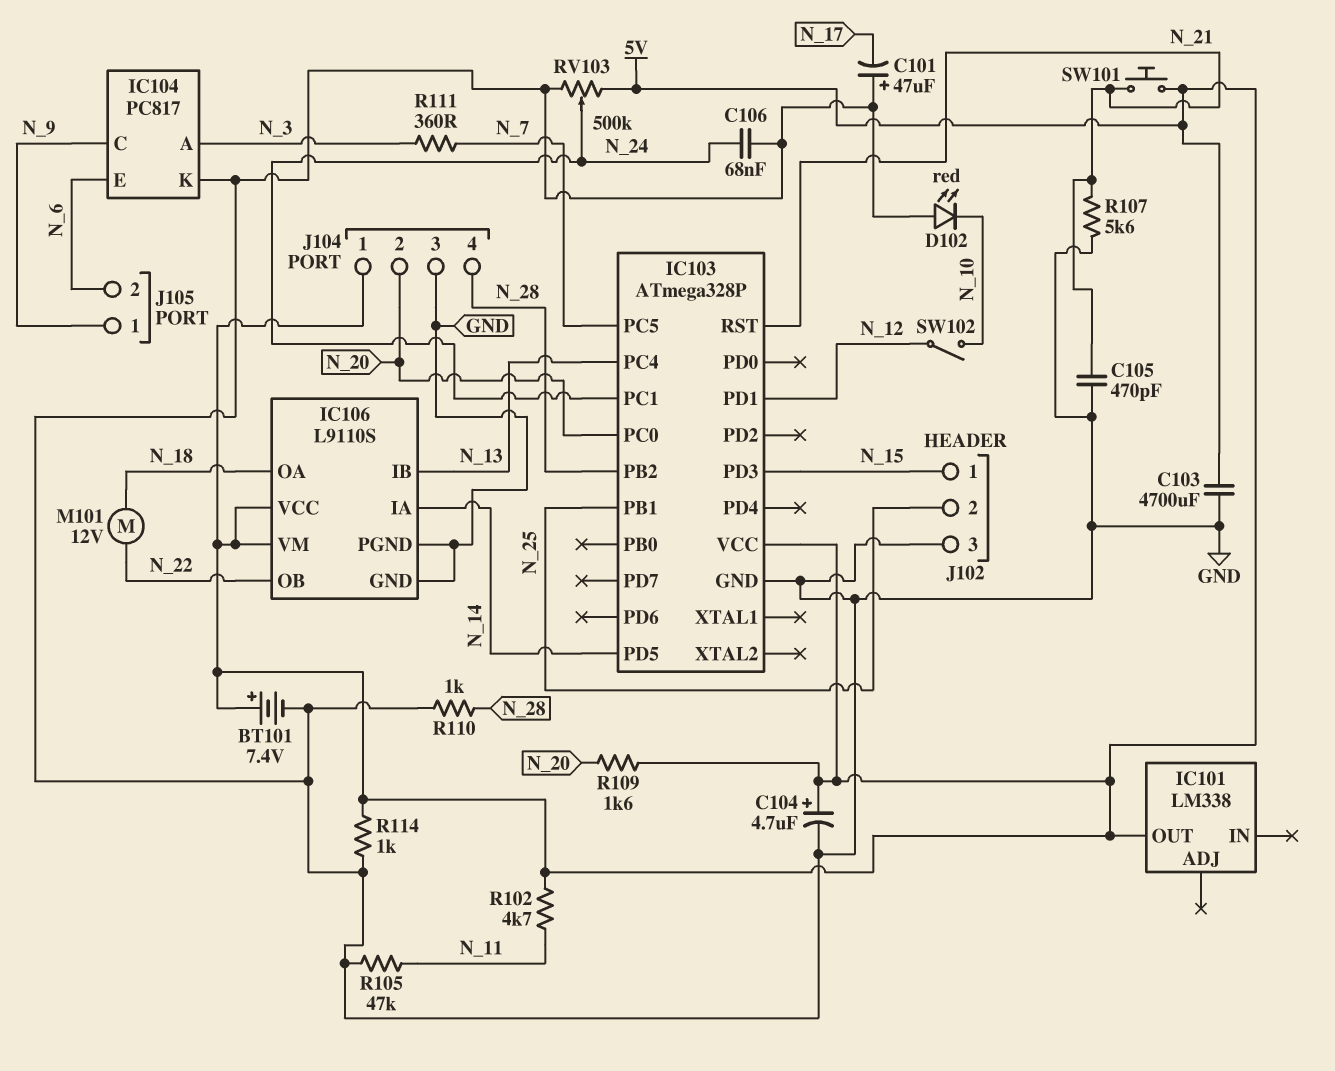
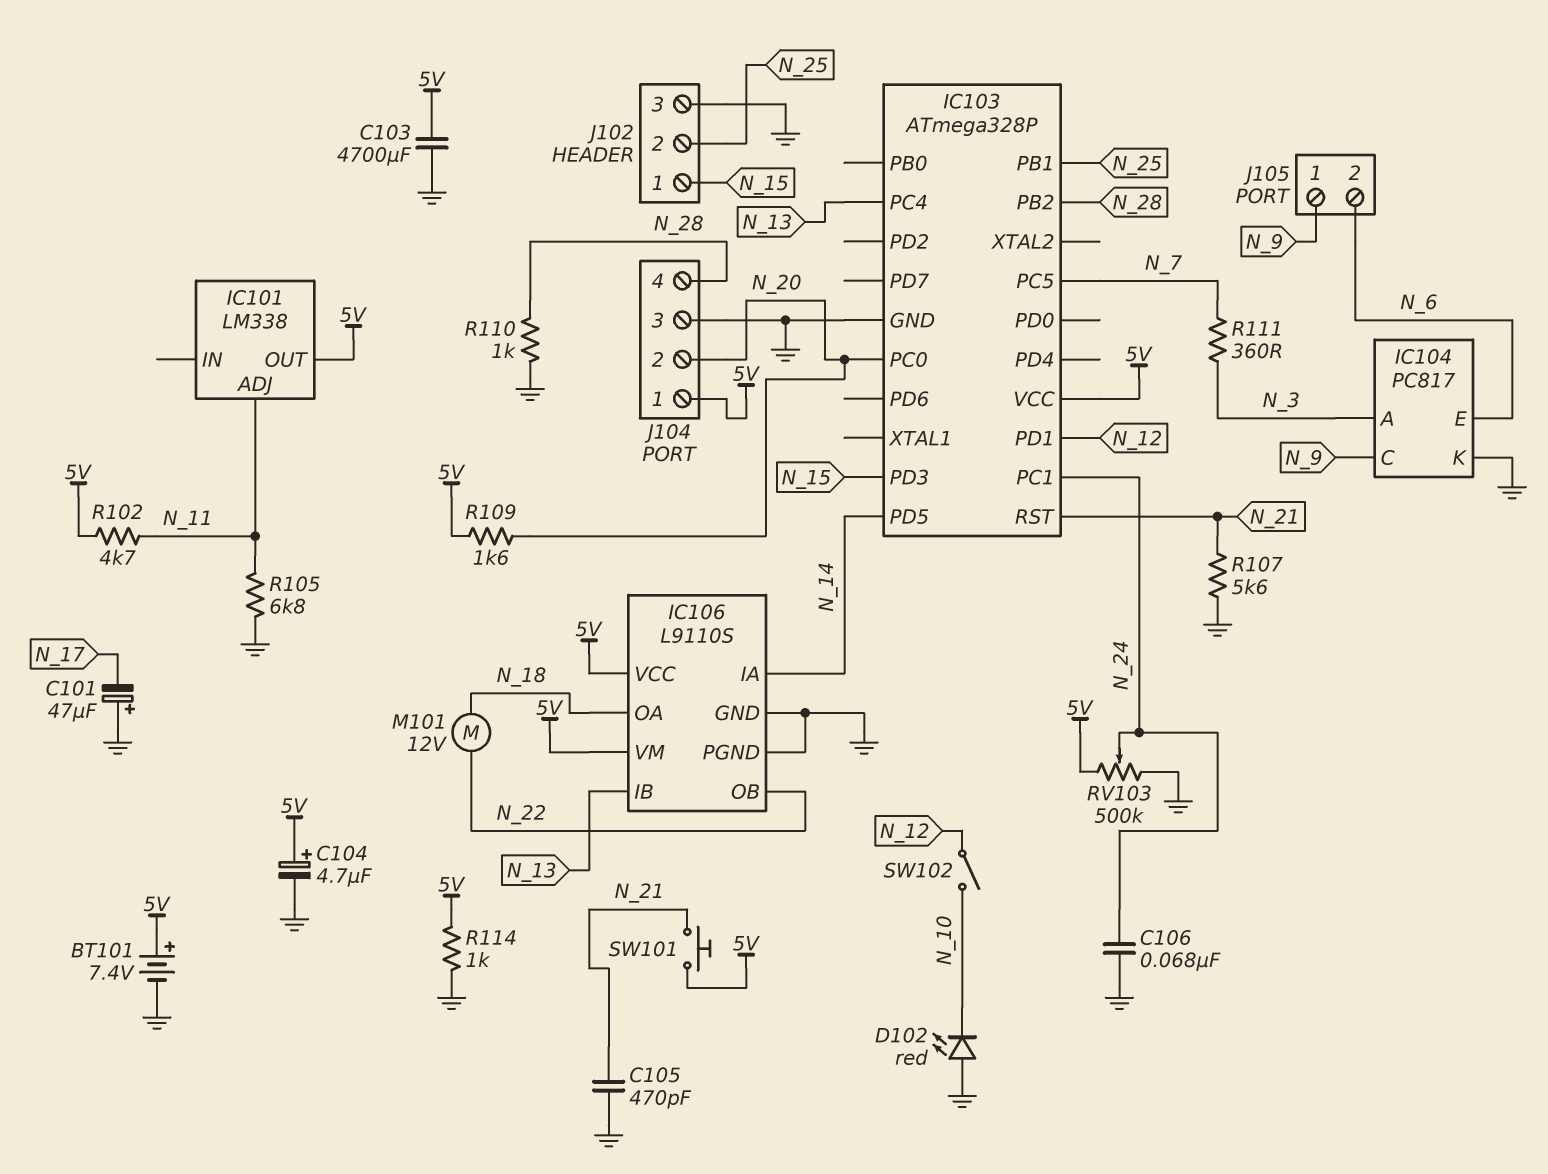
IC101 pin ADJ: none -> N_11
R105: 47k (GND, N_11) -> 6.8k (GND, N_11)

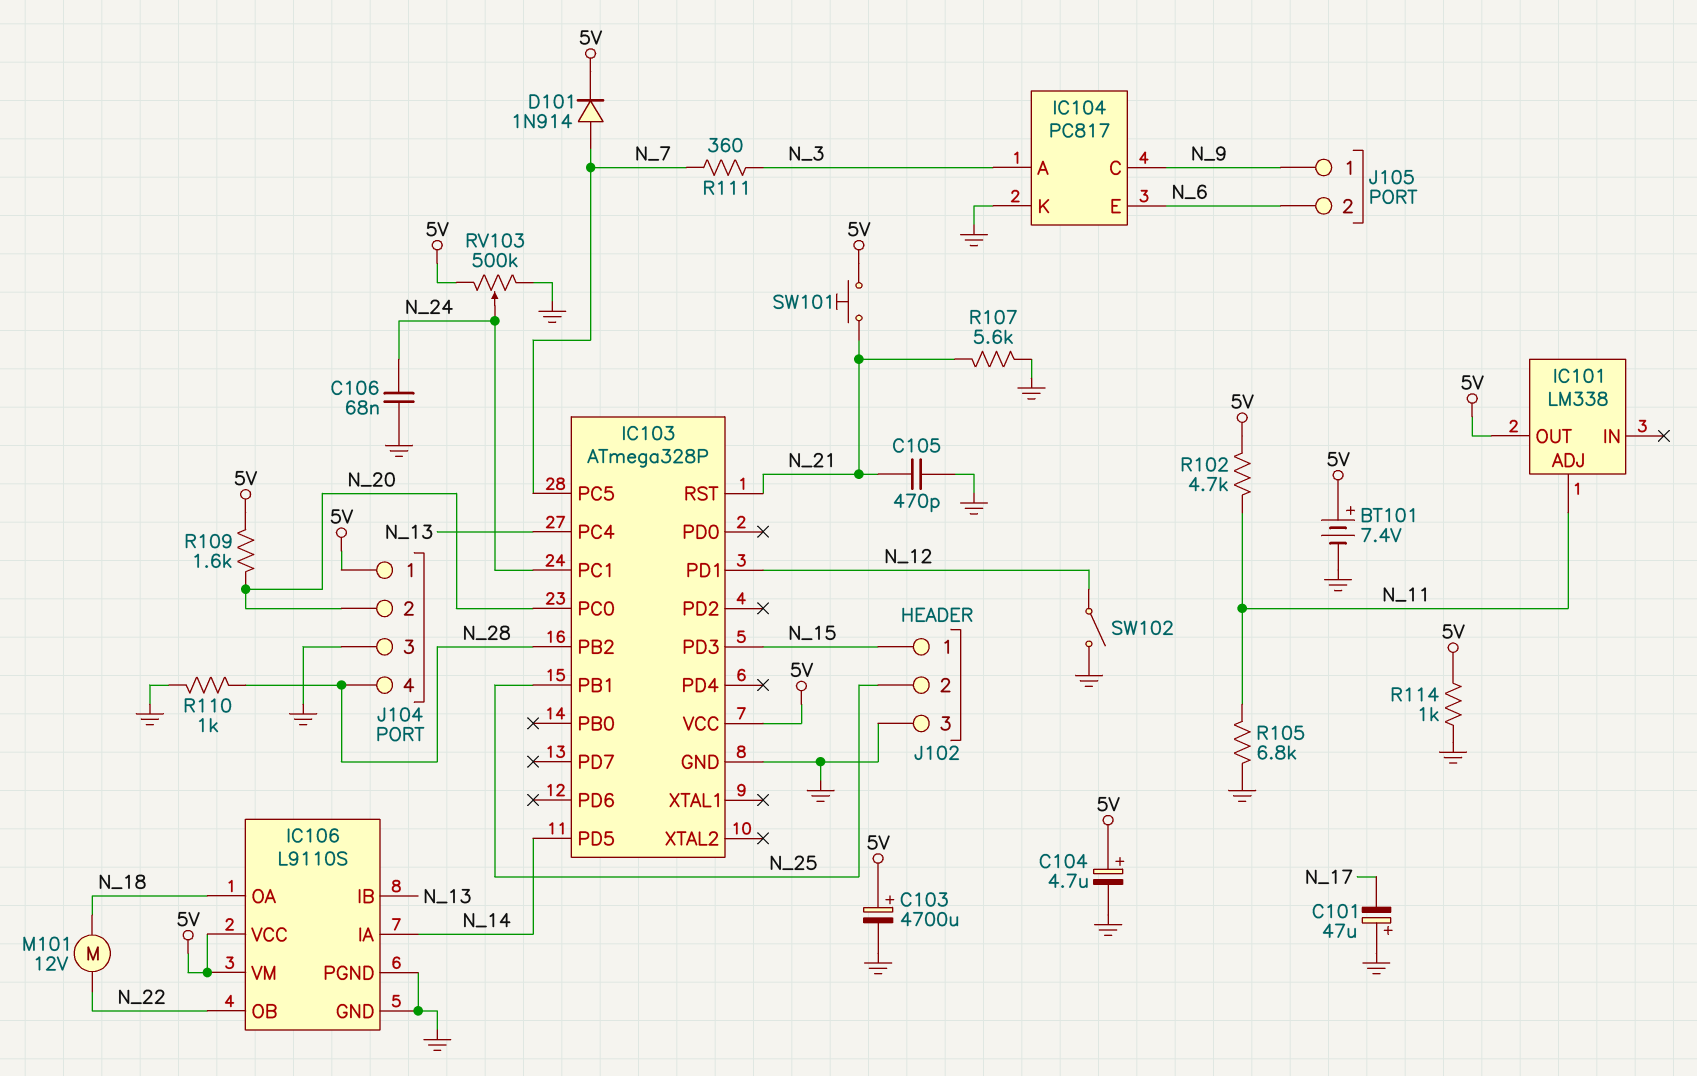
C103: 4700uF (5V, GND) -> 4700uF (plus 5V, minus GND)
D101: none -> diode 1N914 (A N_7, K 5V)
D102: LED red (A GND, K N_10) -> none
SW102: switch (N_10, N_12) -> switch (GND, N_12)

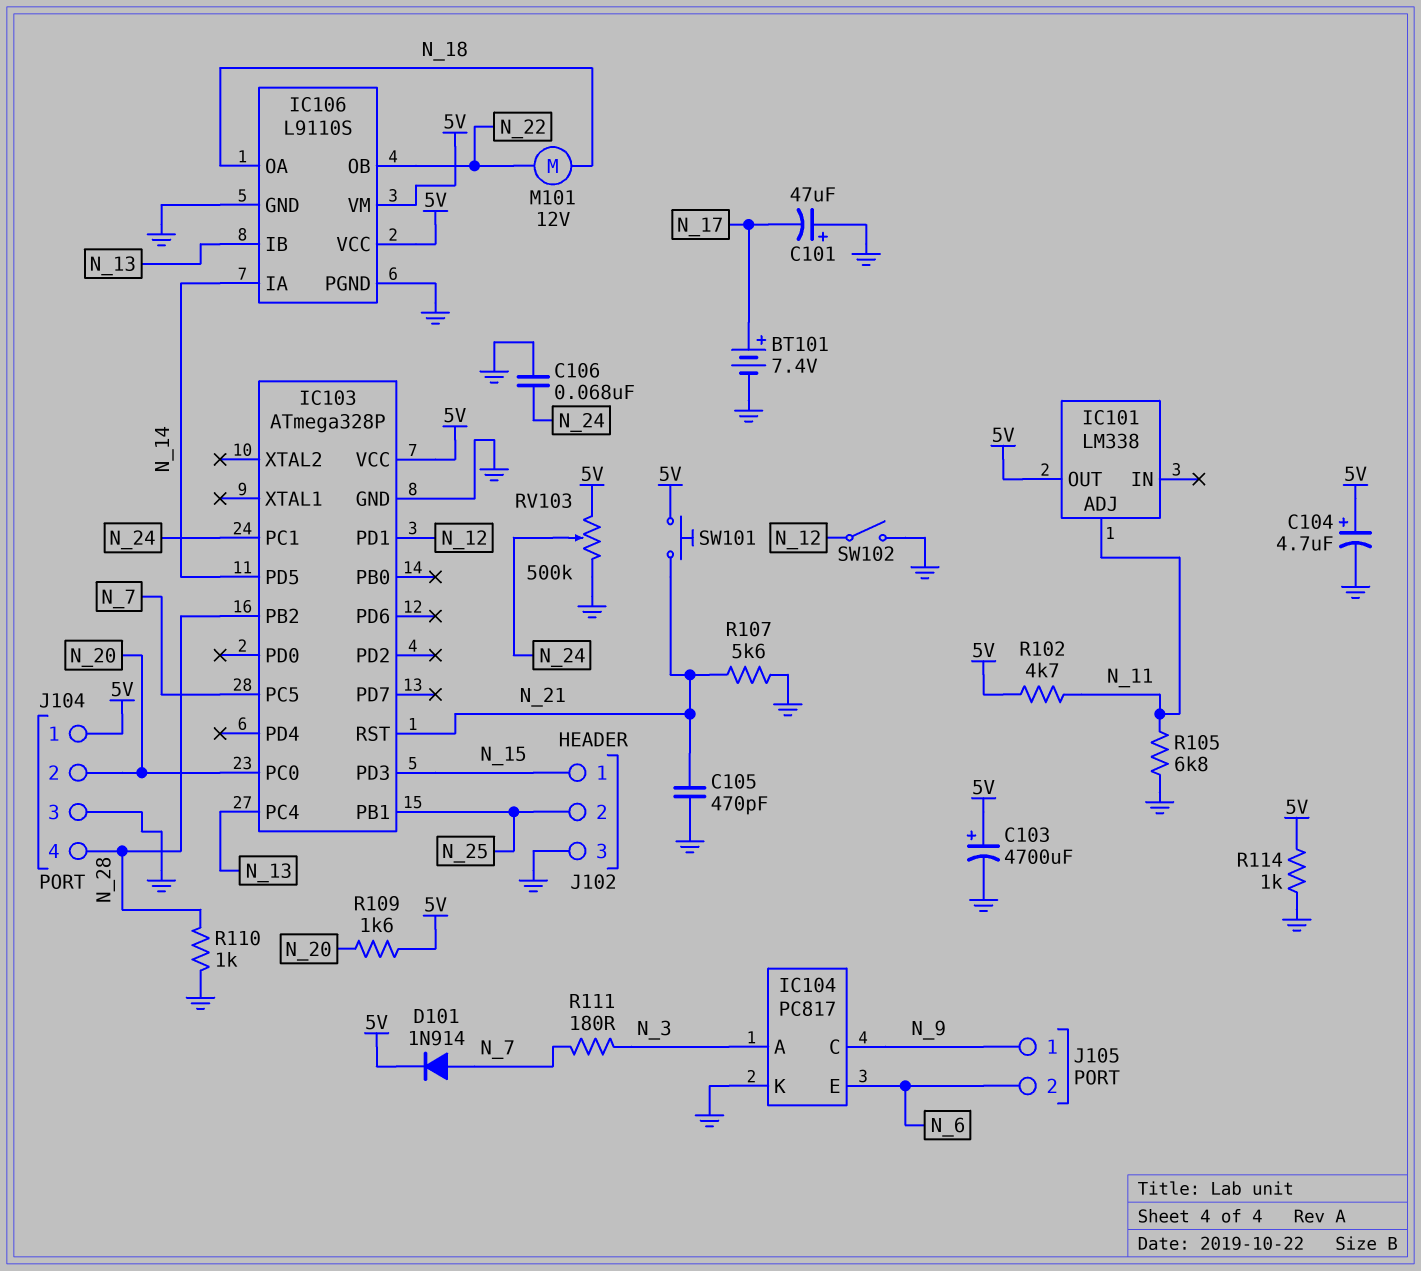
BT101: 7.4V (plus 5V, minus GND) -> 7.4V (plus N_17, minus GND)
R111: 360 (N_3, N_7) -> 180 (N_3, N_7)

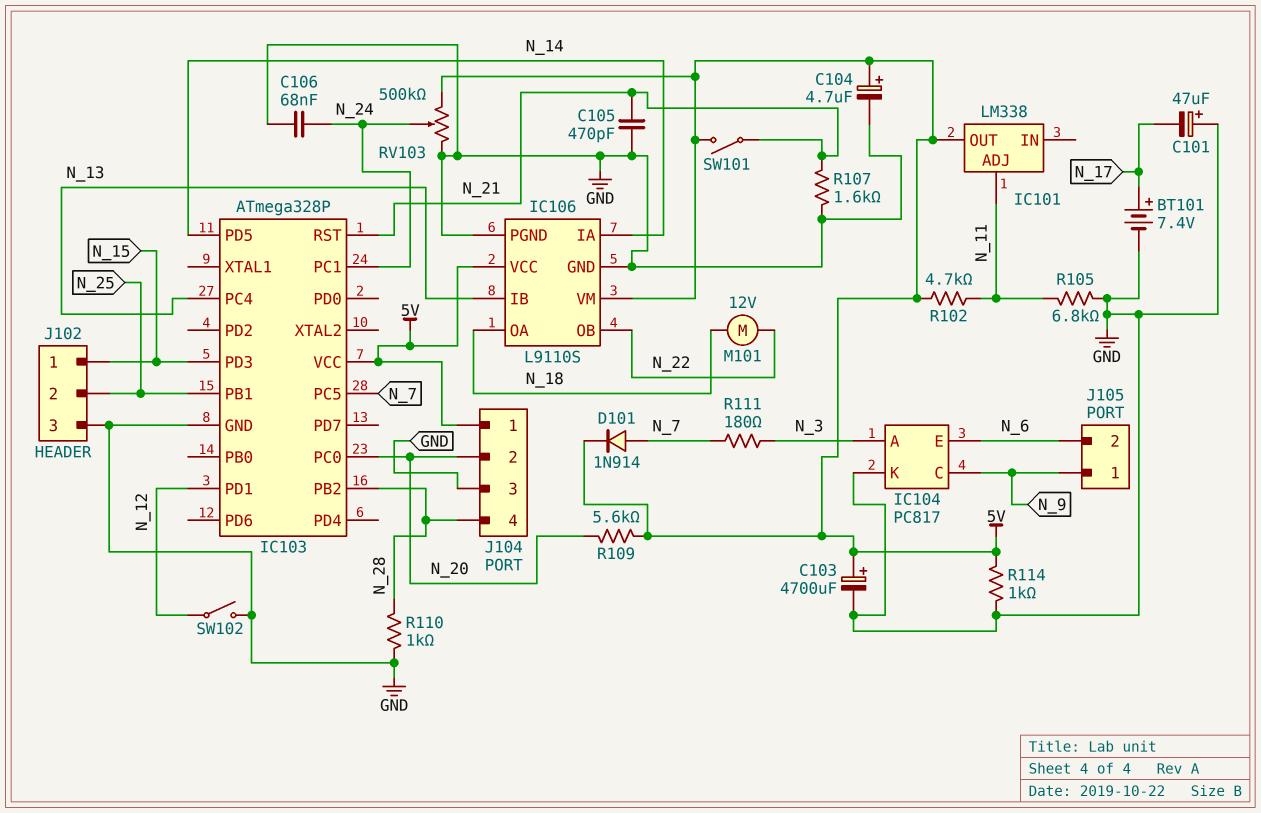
R107: 5.6k (GND, N_21) -> 1.6k (GND, N_21)
R109: 1.6k (5V, N_20) -> 5.6k (5V, N_20)
SW101: button (5V, N_21) -> switch (5V, N_21)

